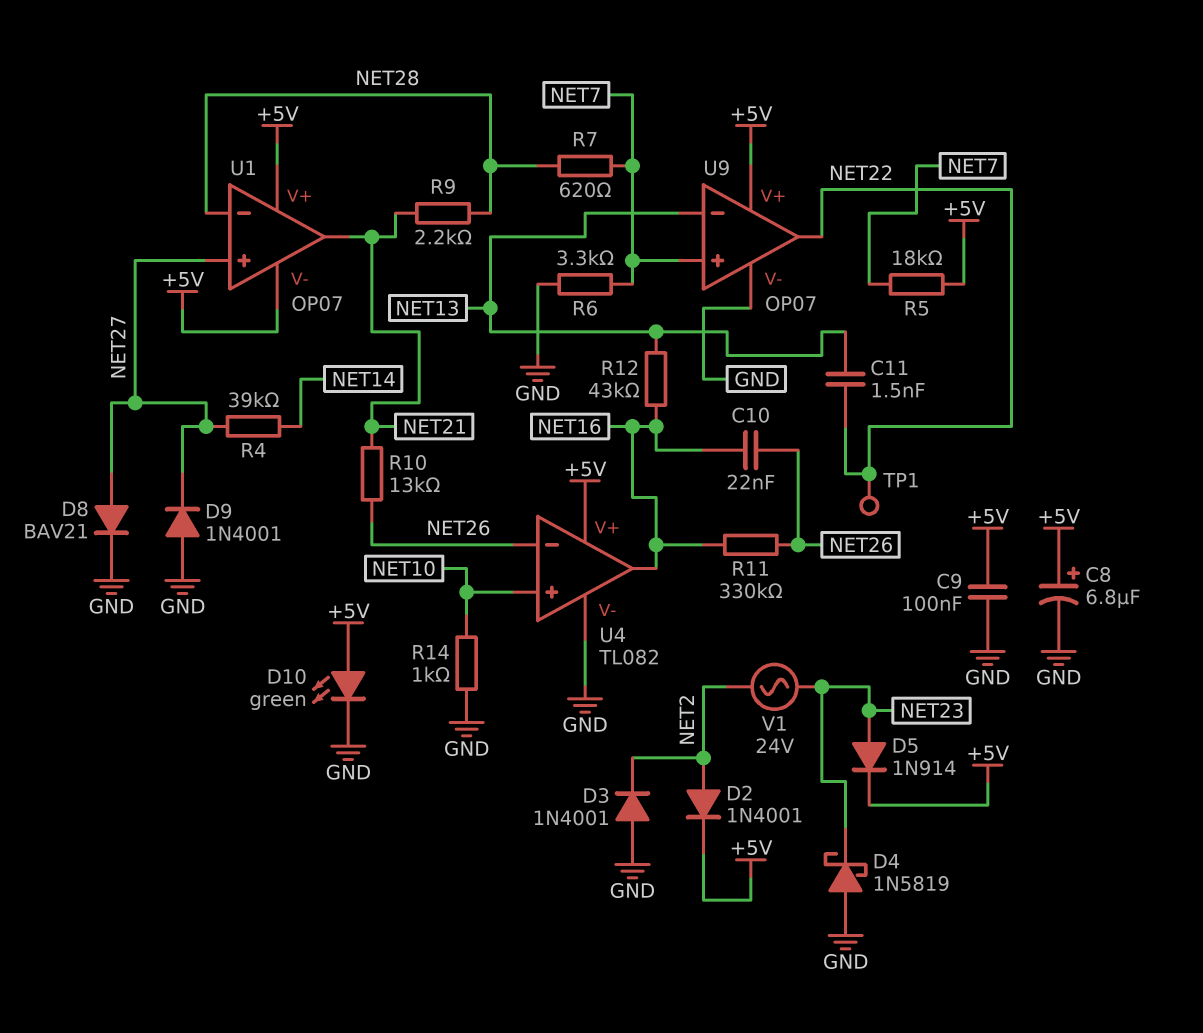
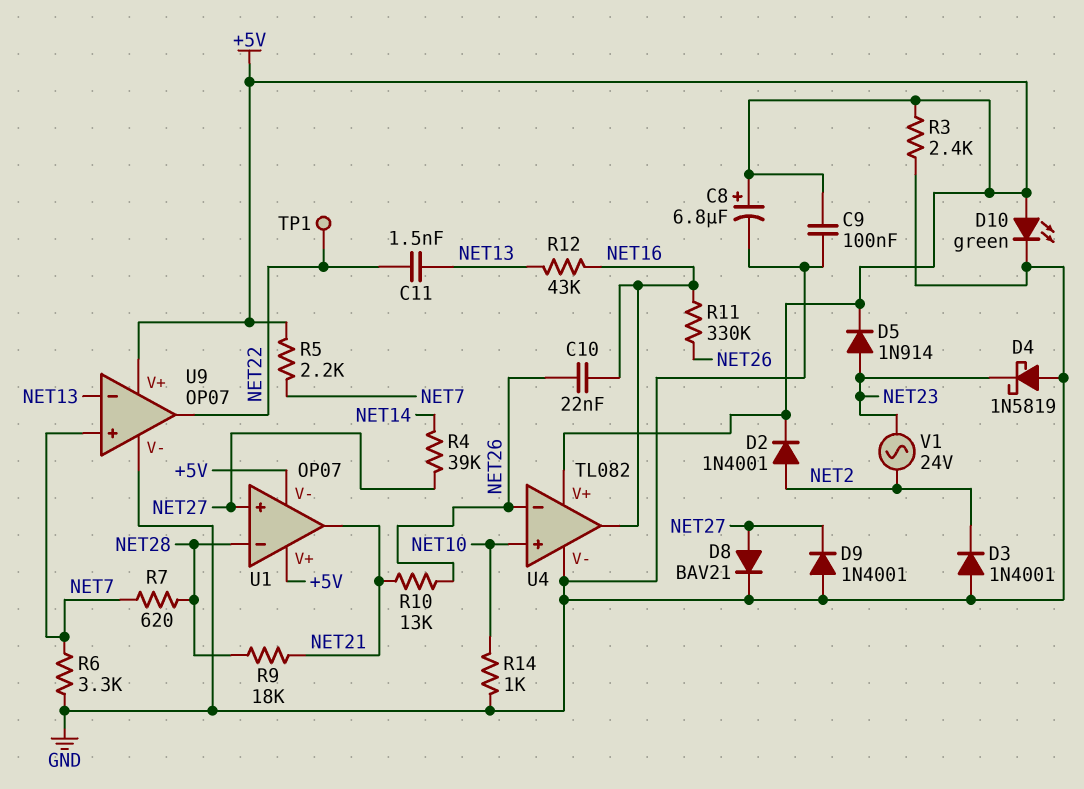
R3: none -> 2.4k (+5V, GND)
R5: 18k (+5V, NET7) -> 2.2k (+5V, NET7)
R9: 2.2k (NET21, NET28) -> 18k (NET21, NET28)

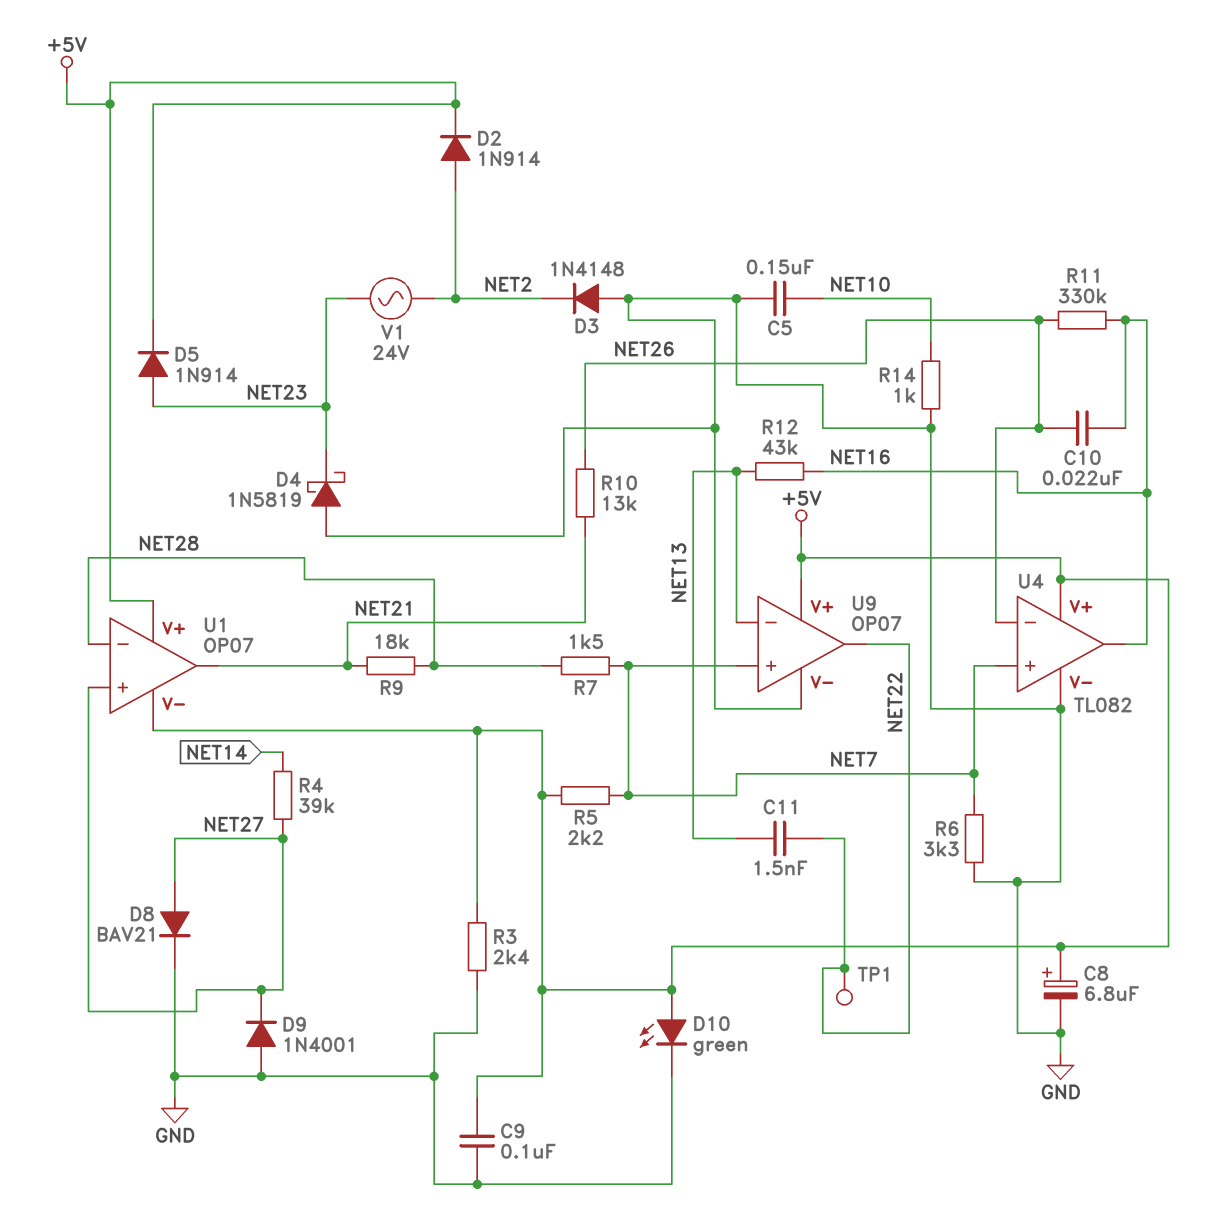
C5: none -> 150nF (GND, NET10)
D2: diode 1N4001 (A NET2, K +5V) -> diode 1N914 (A NET2, K +5V)
D3: diode 1N4001 (A GND, K NET2) -> diode 1N4148 (A GND, K NET2)
R7: 620 (NET7, NET28) -> 1.5k (NET7, NET28)
U4 pin in+: NET10 -> NET7

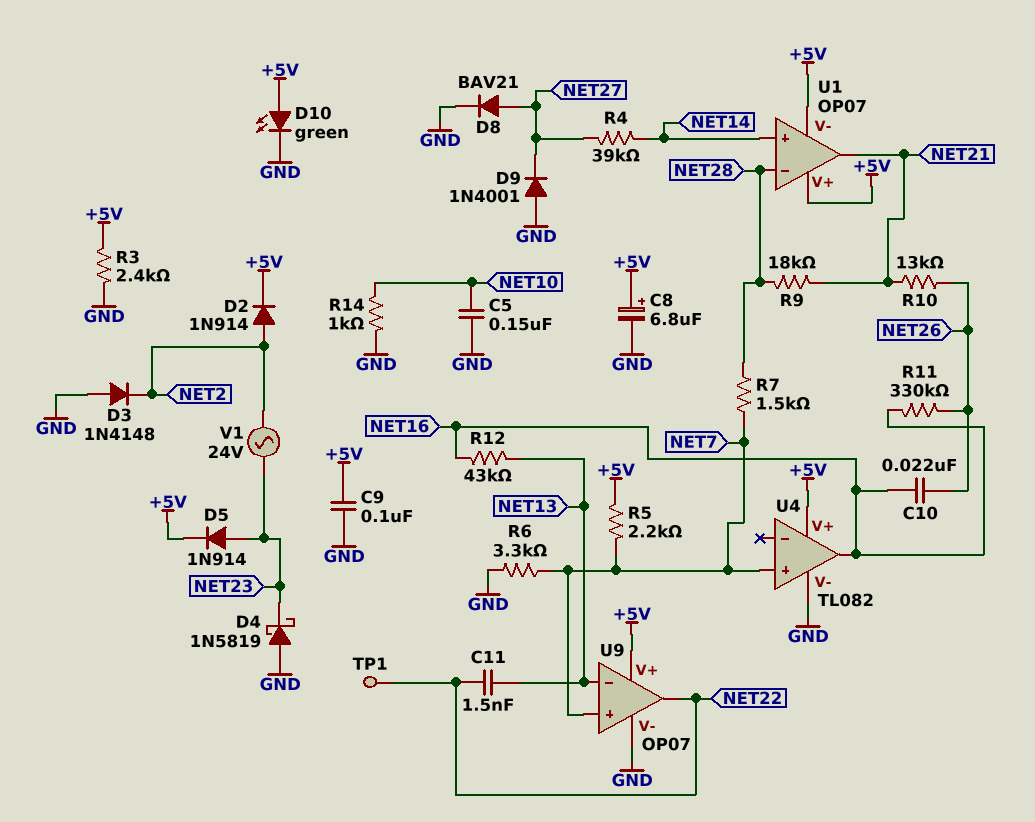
U1 pin in+: NET27 -> NET14
U4 pin in-: NET26 -> none

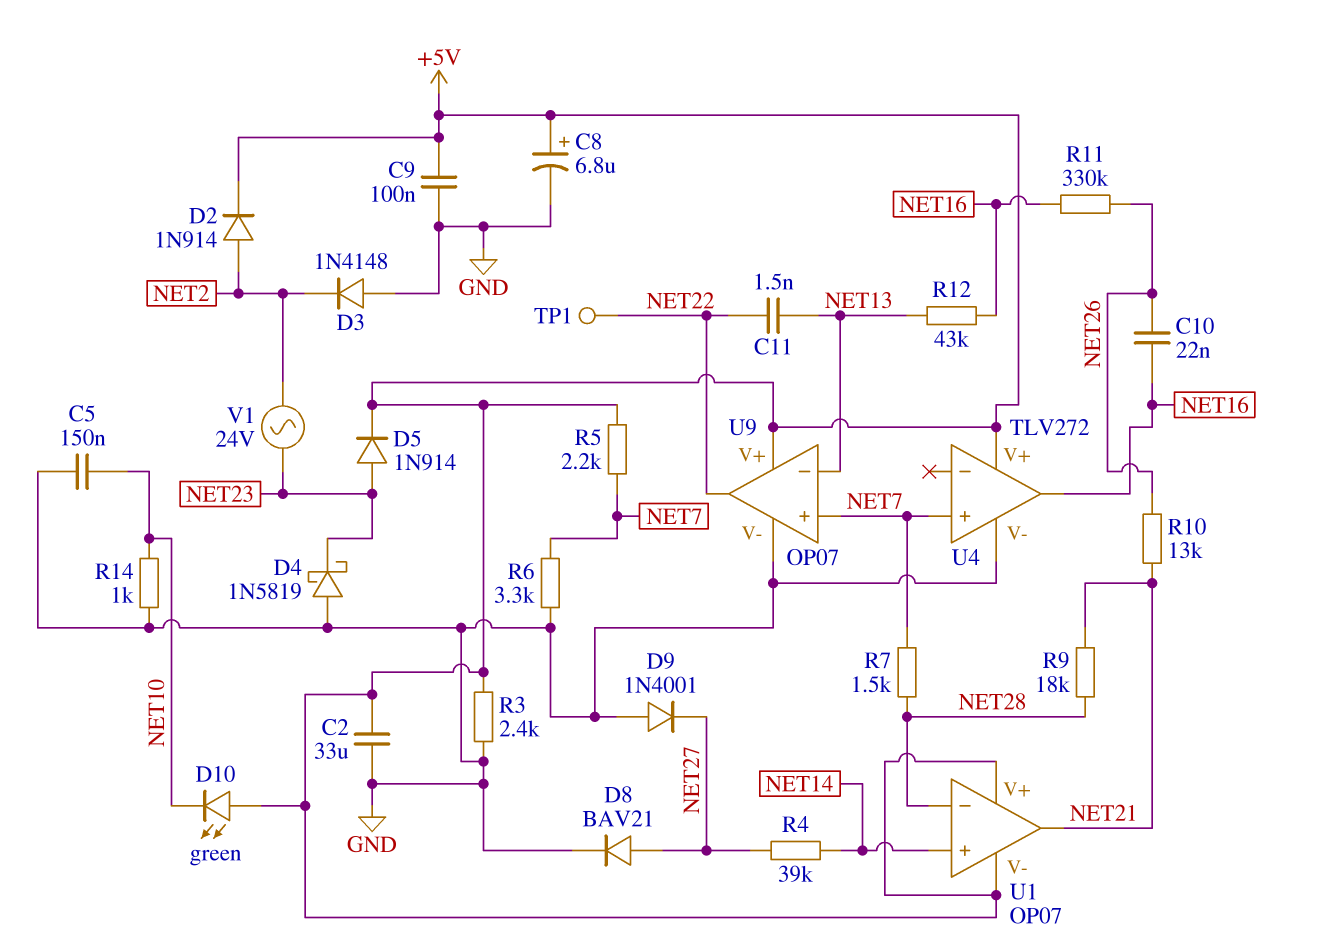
C2: none -> 33uF (+5V, GND)
D10: LED green (A +5V, K GND) -> LED green (A +5V, K NET10)
U4: TL082 -> TLV272

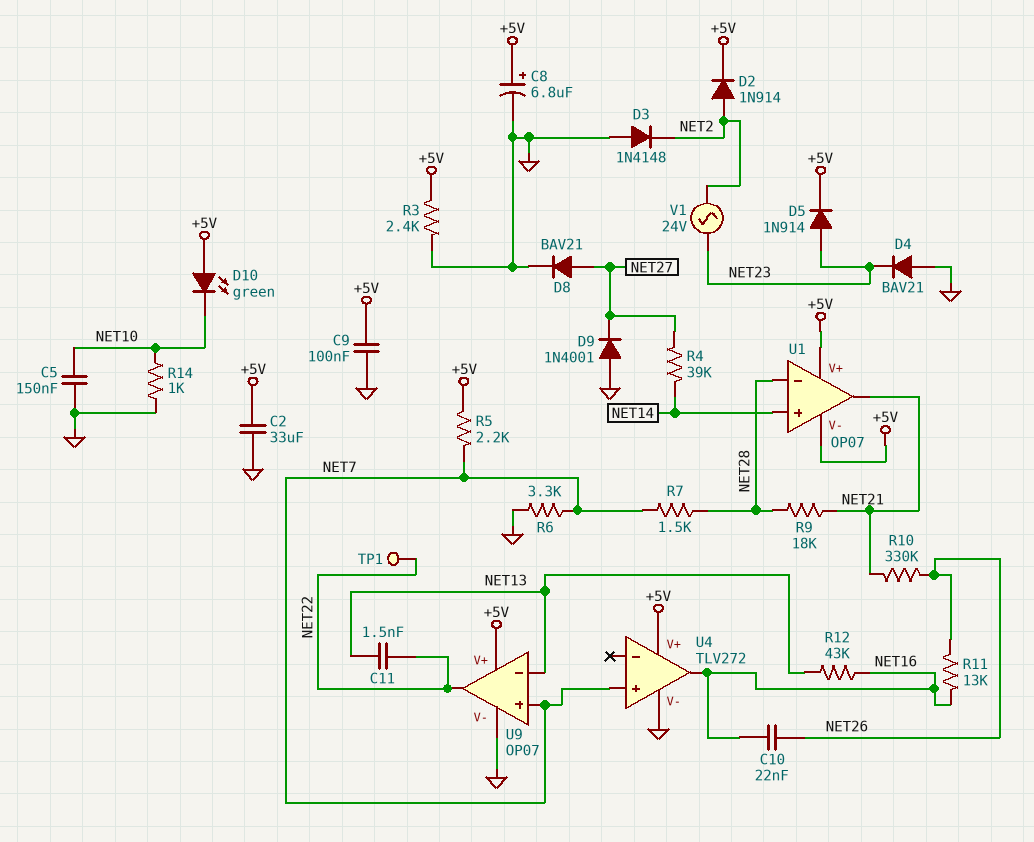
D4: schottky 1N5819 (A GND, K NET23) -> diode BAV21 (A GND, K NET23)
R10: 13k (NET21, NET26) -> 330k (NET21, NET26)
R11: 330k (NET16, NET26) -> 13k (NET16, NET26)

